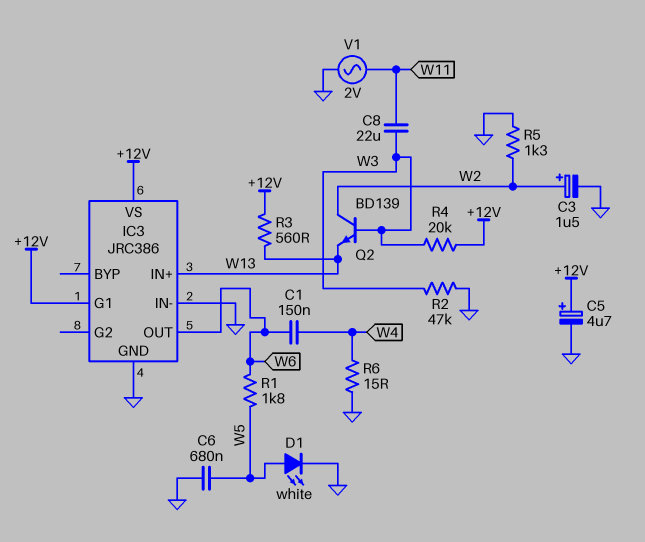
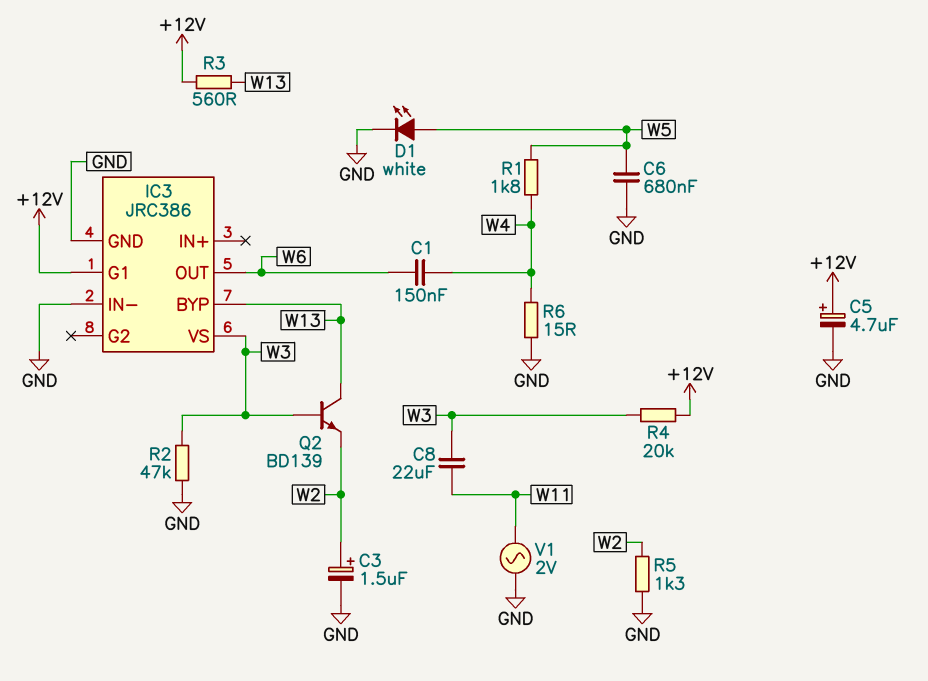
IC3 pin BYP: none -> W13
IC3 pin IN+: W13 -> none
IC3 pin VS: +12V -> W3
Q2: NPN BD139 (B W3, C W2, E W13) -> NPN BD139 (B W3, C W13, E W2)
R1: 1.8k (W5, W6) -> 1.8k (W4, W5)

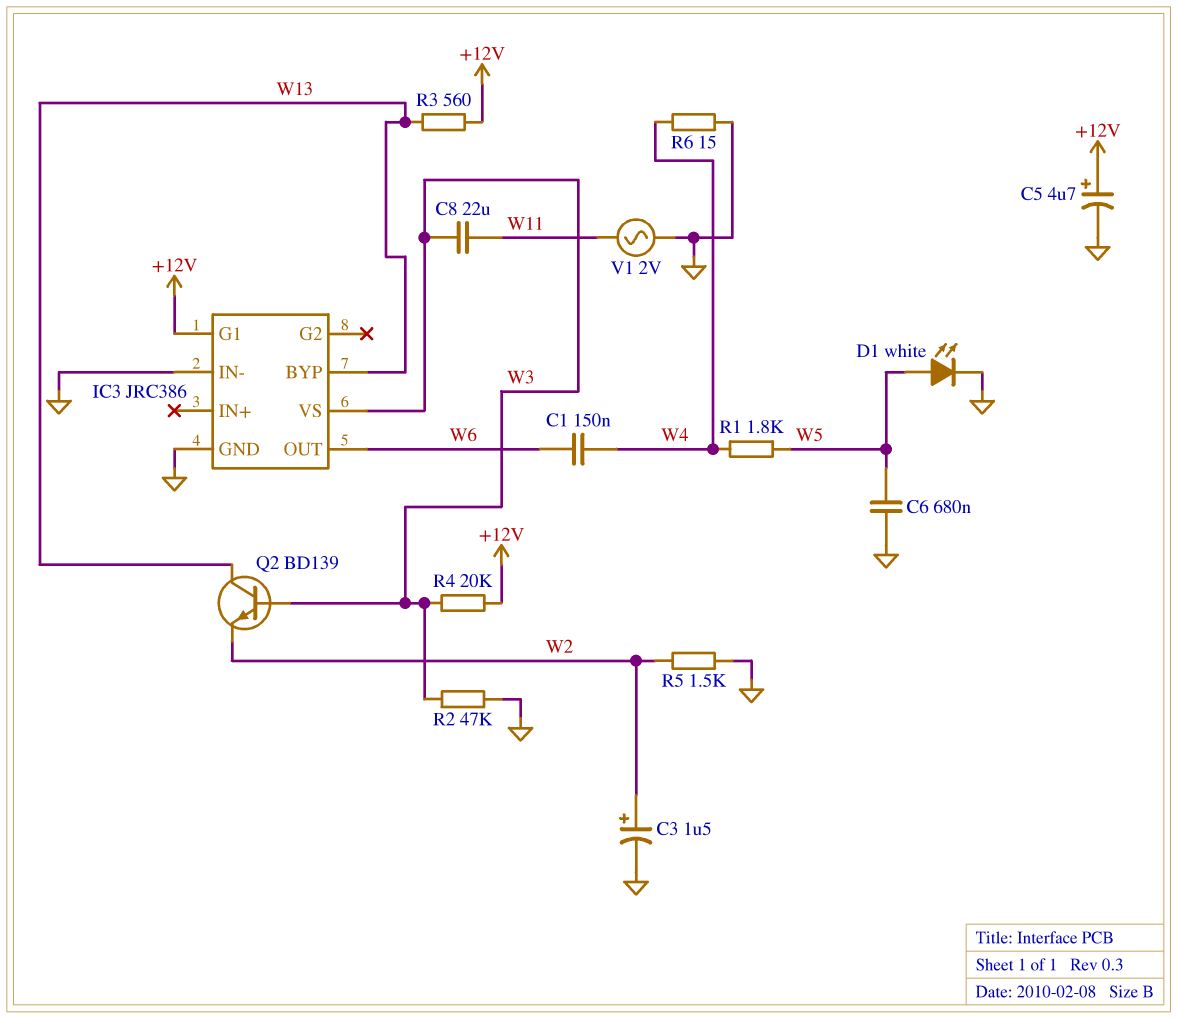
R5: 1.3k (GND, W2) -> 1.5k (GND, W2)

